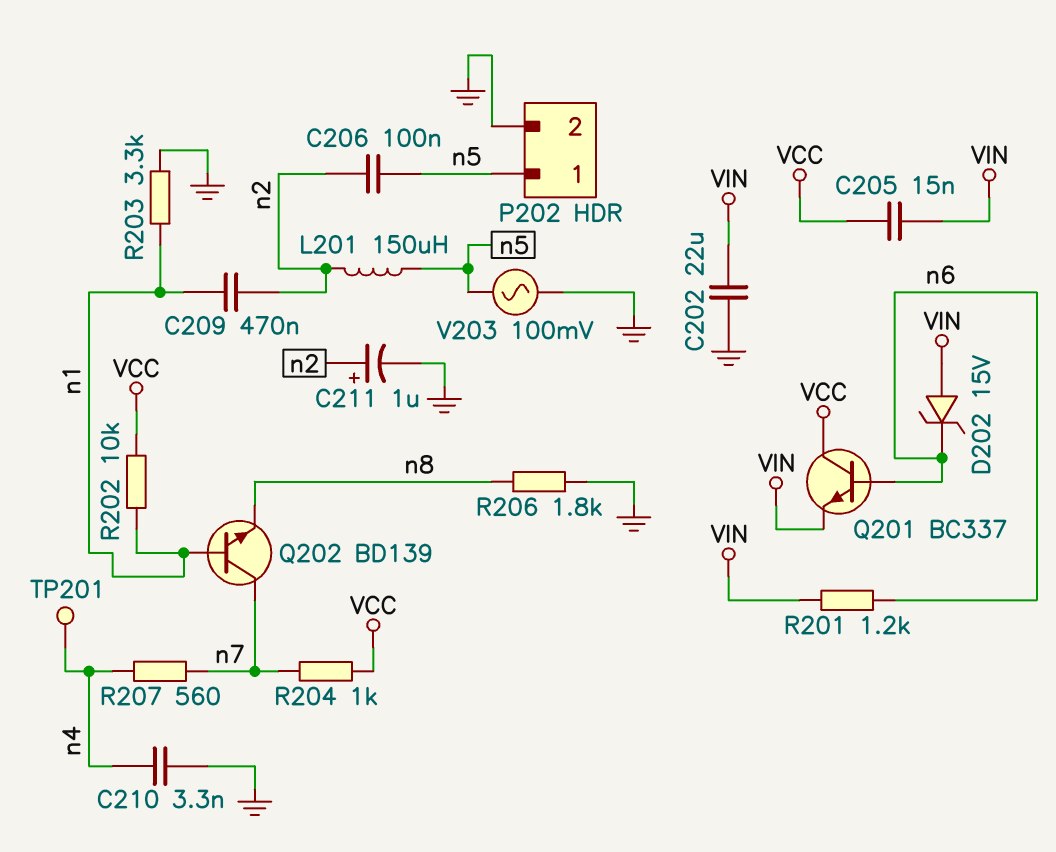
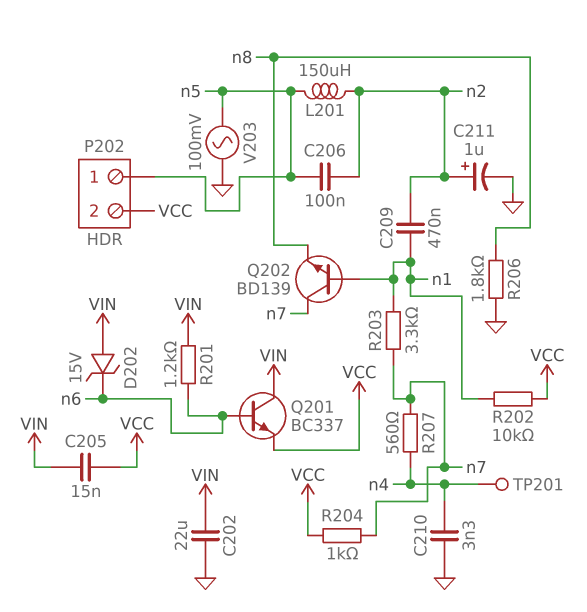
P202 pin 2: GND -> VCC
Q201: NPN BC337 (B n6, C VCC, E VIN) -> NPN BC337 (B n6, C VIN, E VCC)
R203: 3.3k (GND, n1) -> 3.3k (n1, n7)

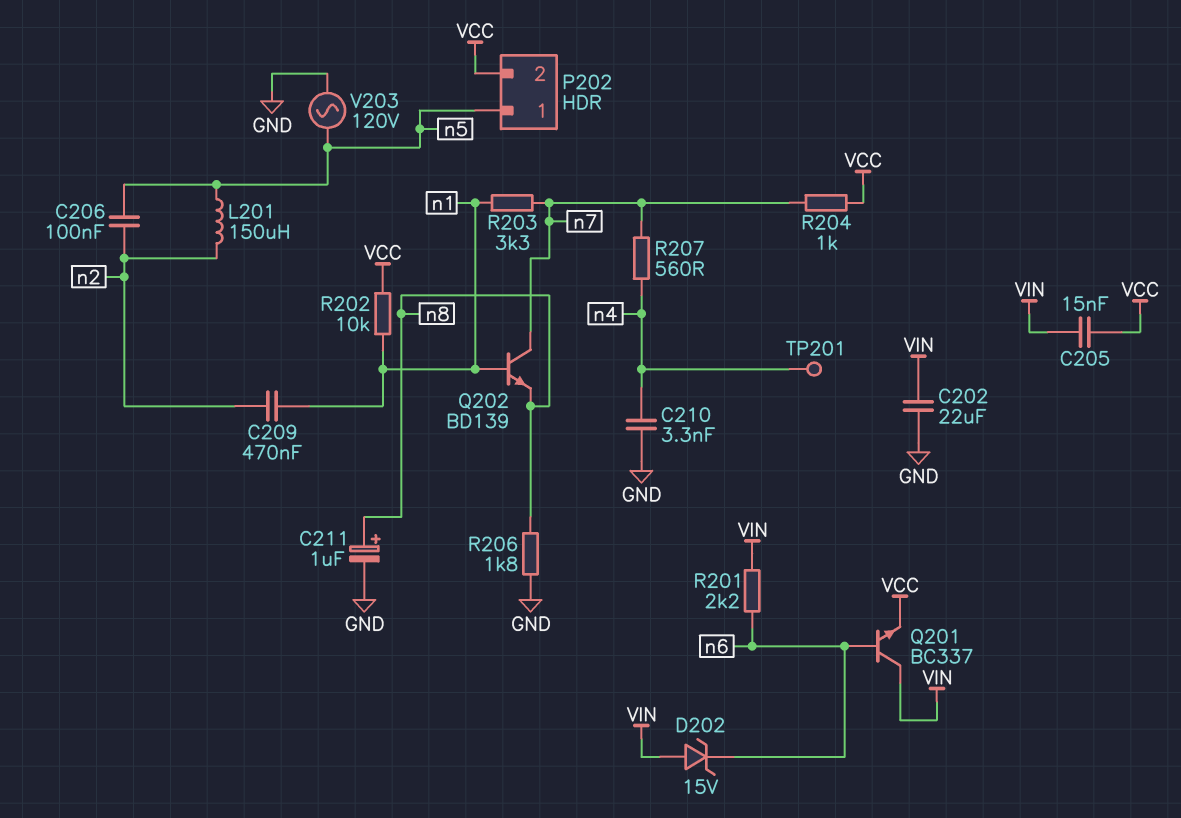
C211: 1uF (plus n2, minus GND) -> 1uF (plus n8, minus GND)
R201: 1.2k (VIN, n6) -> 2.2k (VIN, n6)
V203: AC 100mV (GND, n5) -> AC 120V (GND, n5)

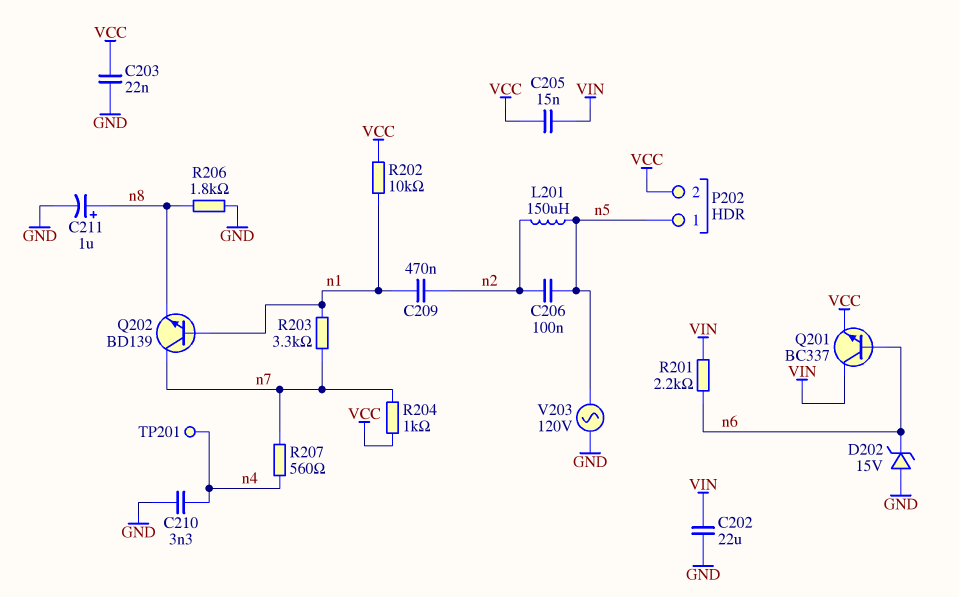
C203: none -> 22nF (GND, VCC)
D202: zener 15V (A VIN, K n6) -> zener 15V (A GND, K n6)

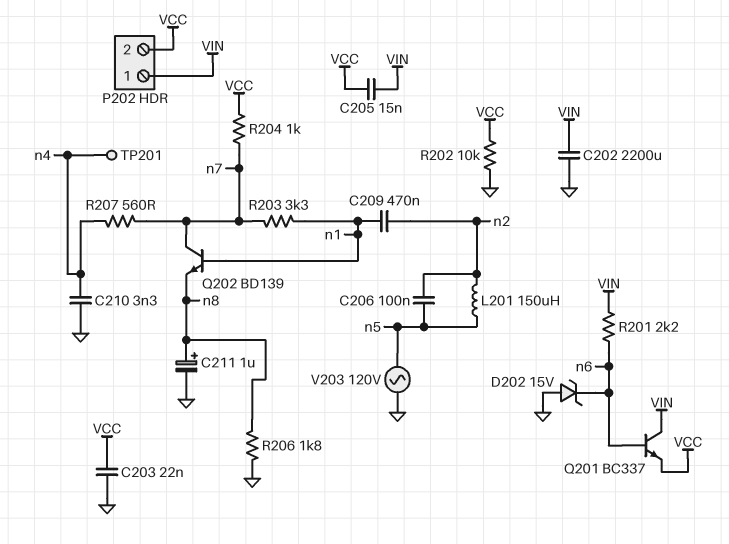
C202: 22uF (GND, VIN) -> 2200uF (GND, VIN)
P202 pin 1: n5 -> VIN
R202: 10k (VCC, n1) -> 10k (GND, VCC)

